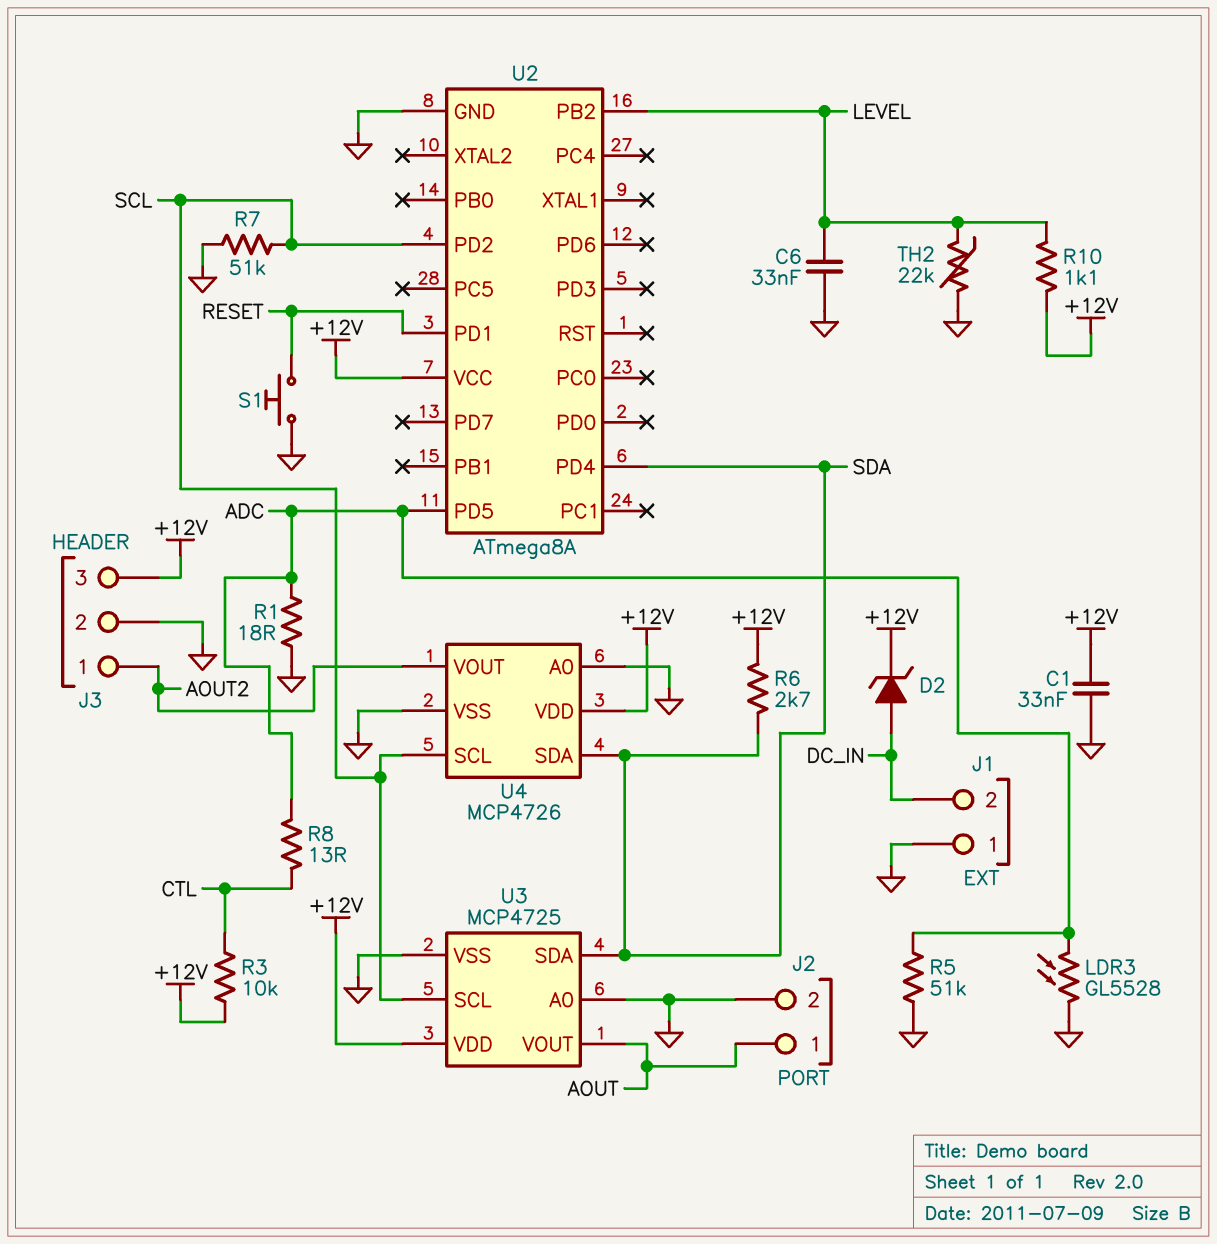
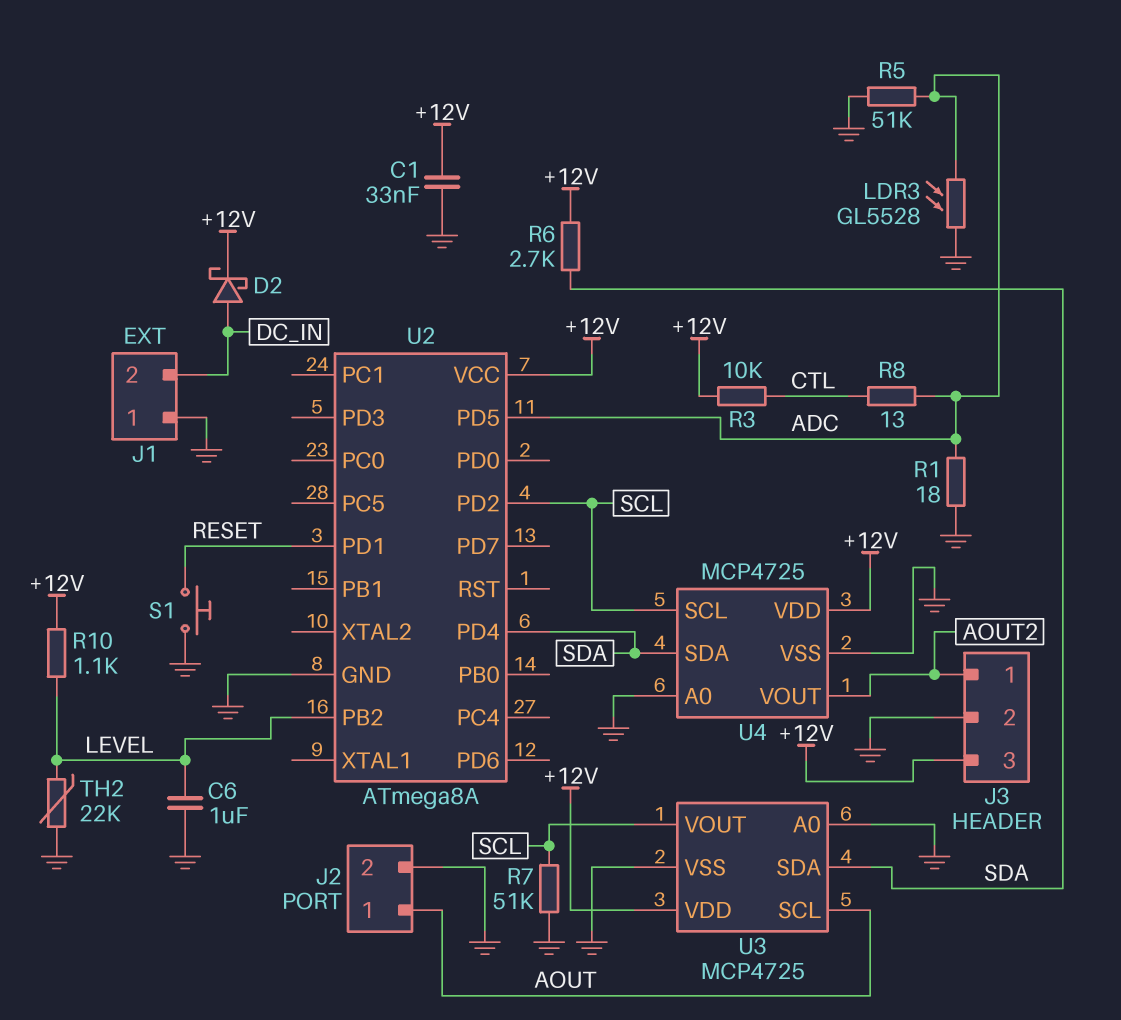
C6: 33nF (GND, LEVEL) -> 1uF (GND, LEVEL)
D2: zener (A DC_IN, K +12V) -> schottky (A DC_IN, K +12V)
U3 pin SCL: SCL -> AOUT
U3 pin VOUT: AOUT -> SCL
U4: MCP4726 -> MCP4725

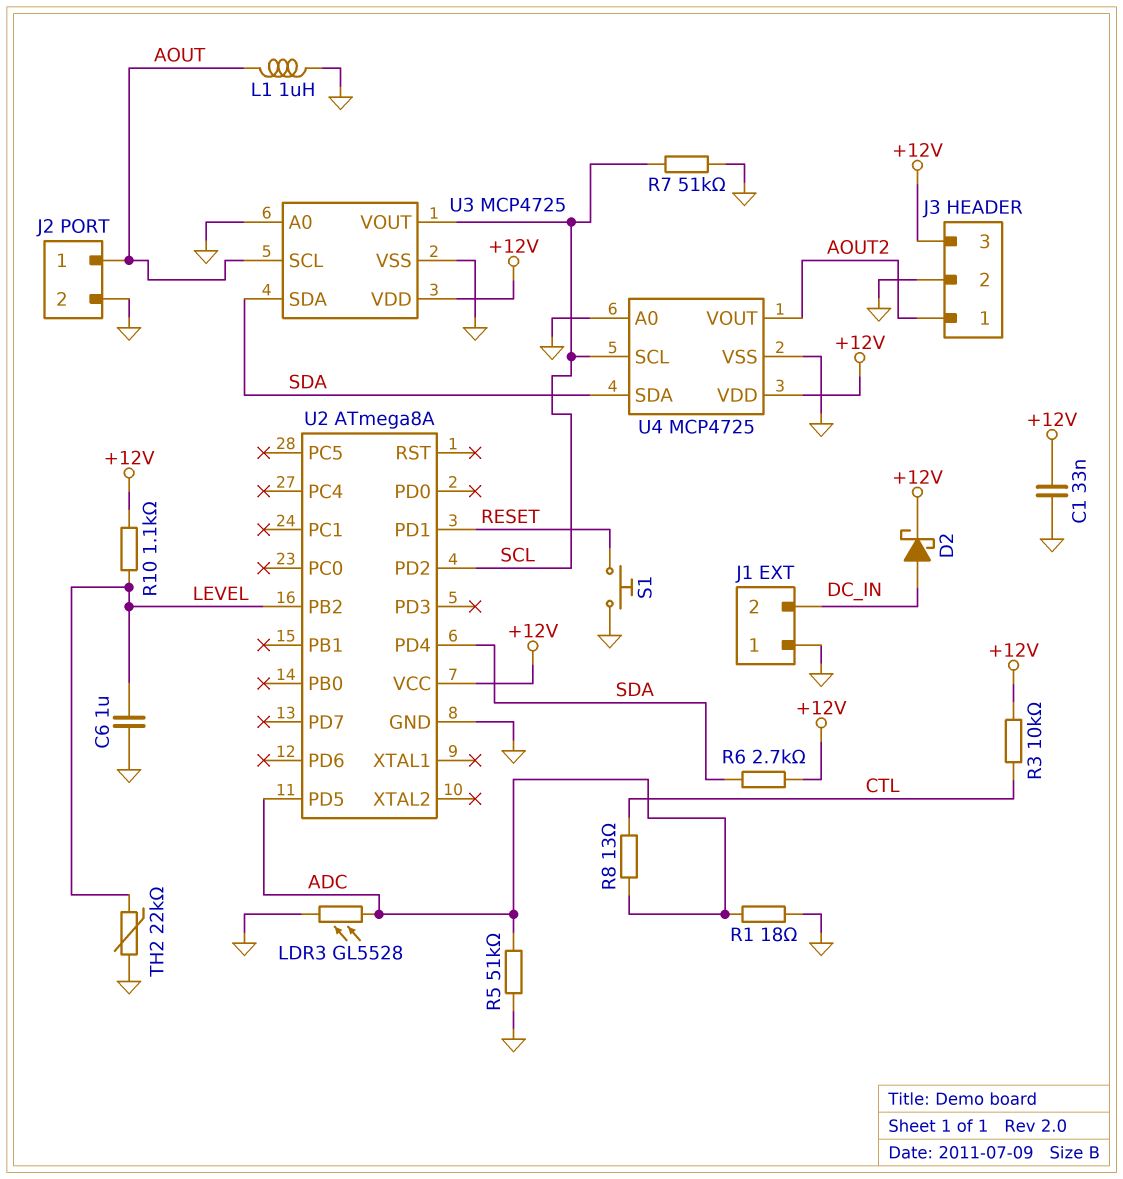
L1: none -> 1uH (AOUT, GND)

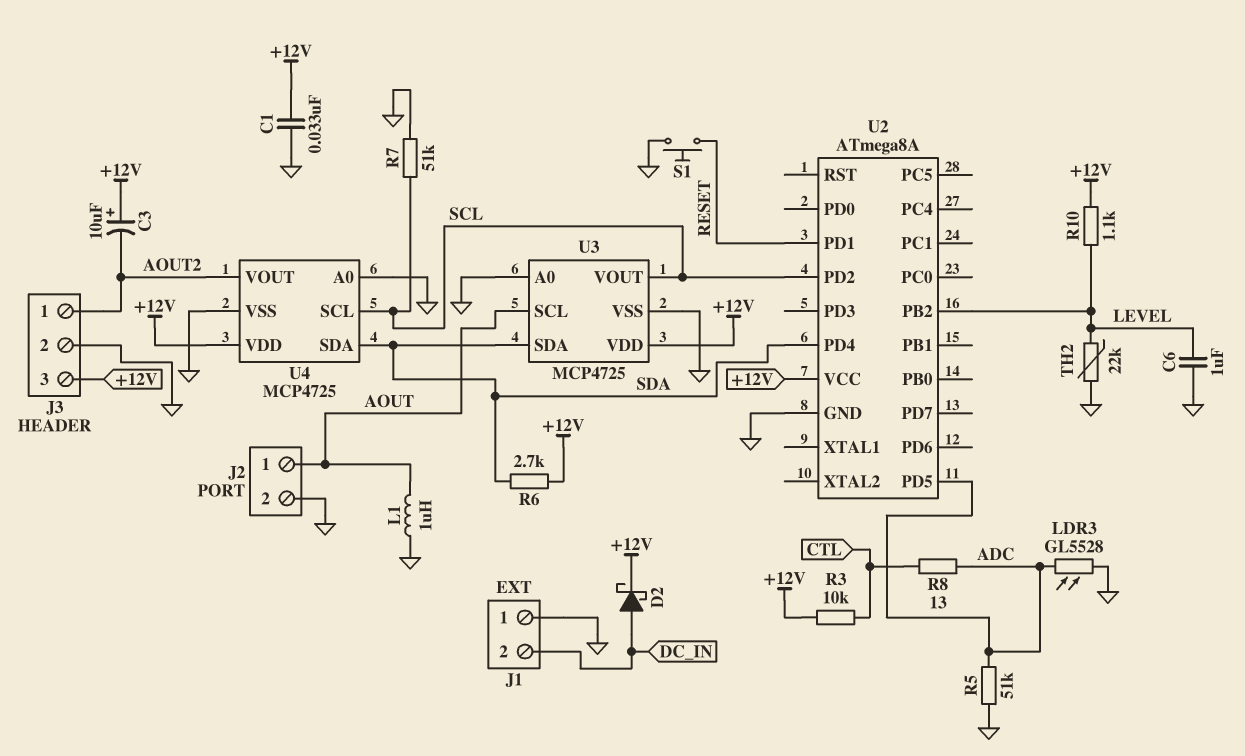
C3: none -> 10uF (plus +12V, minus AOUT2)
R1: 18 (ADC, GND) -> none

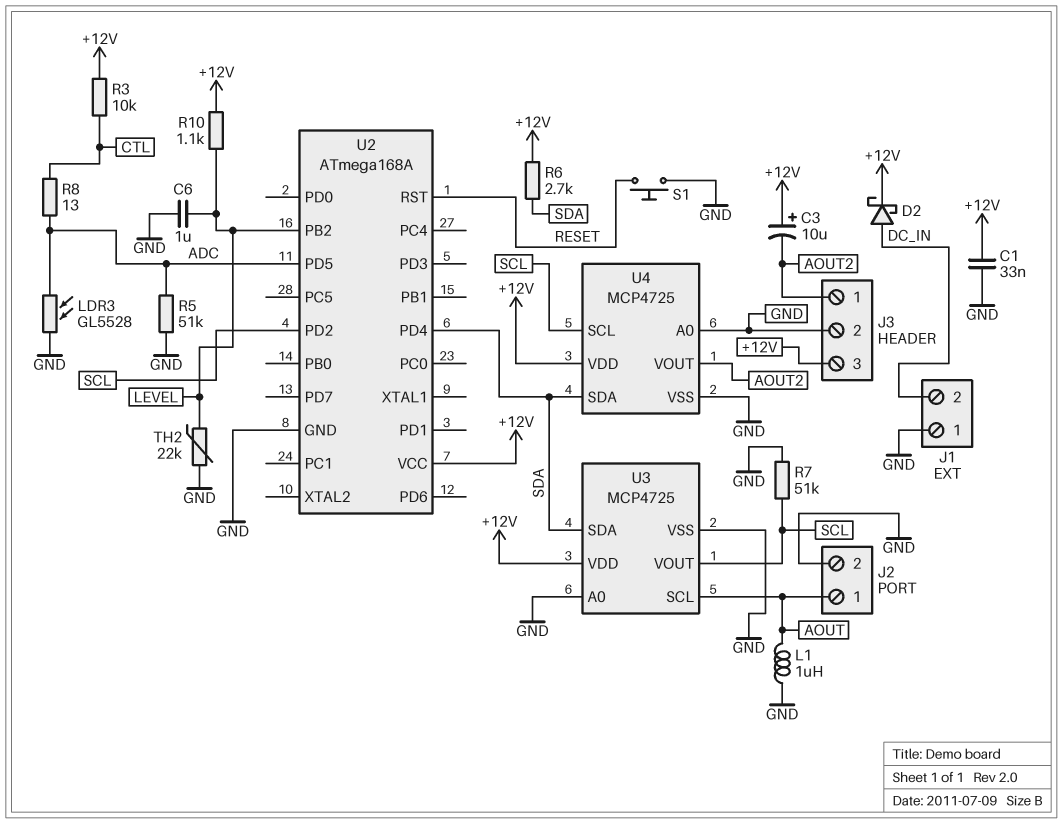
U2: ATmega8A -> ATmega168A
U2 pin PD1: RESET -> none
U2 pin RST: none -> RESET

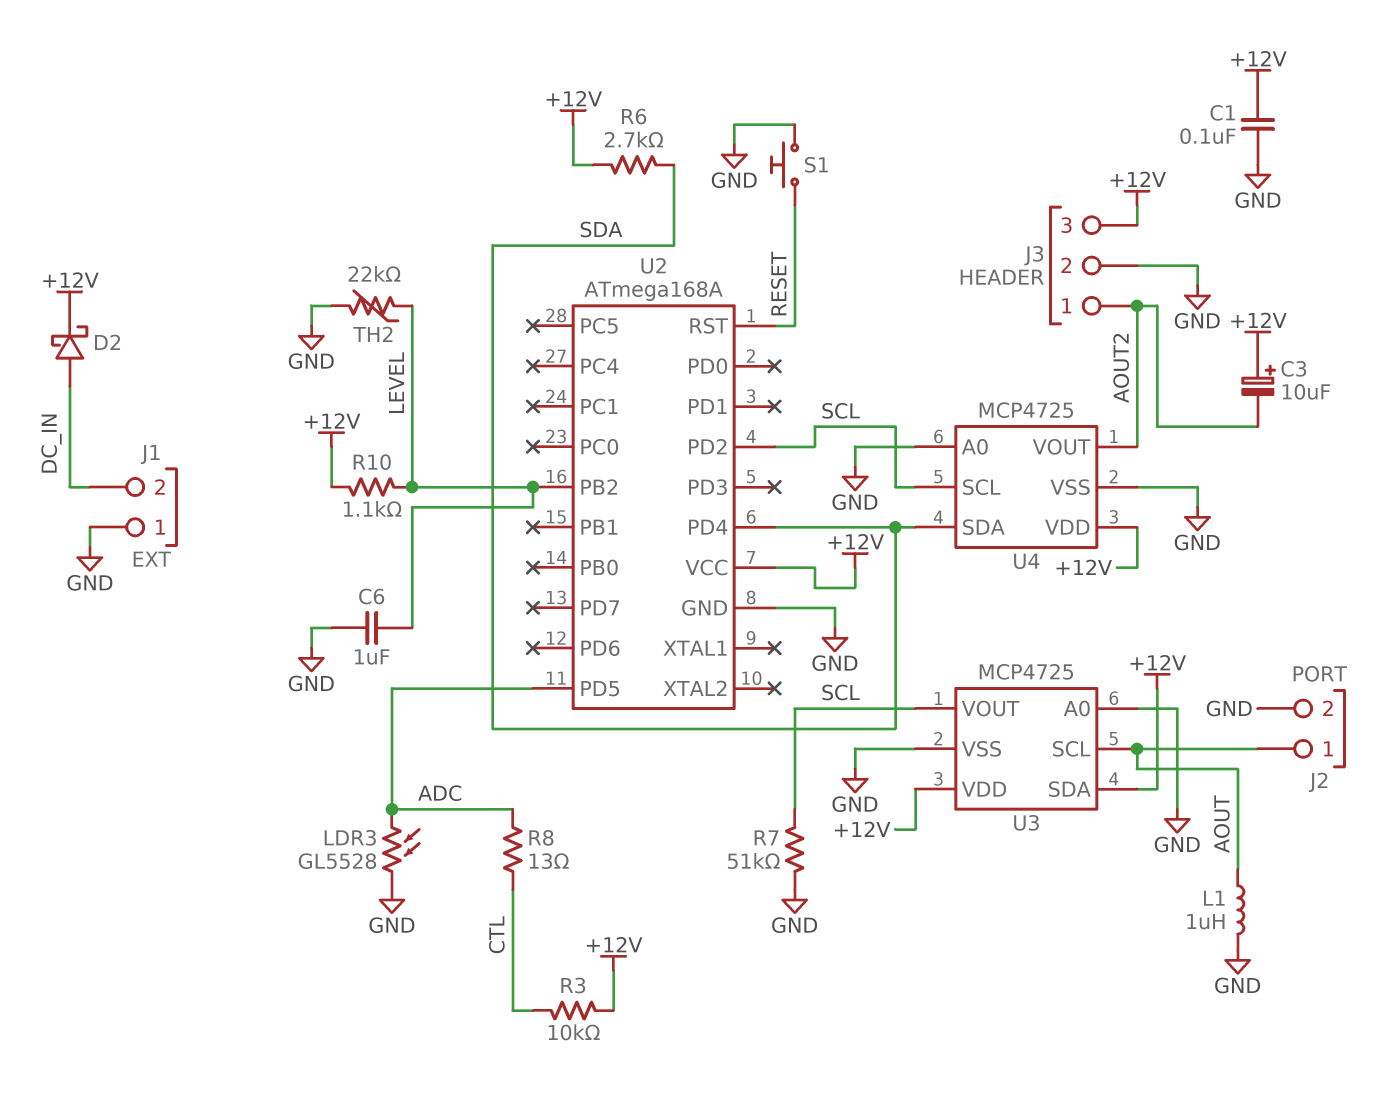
C1: 33nF (+12V, GND) -> 100nF (+12V, GND)
R5: 51k (ADC, GND) -> none
U3 pin SDA: SDA -> +12V

